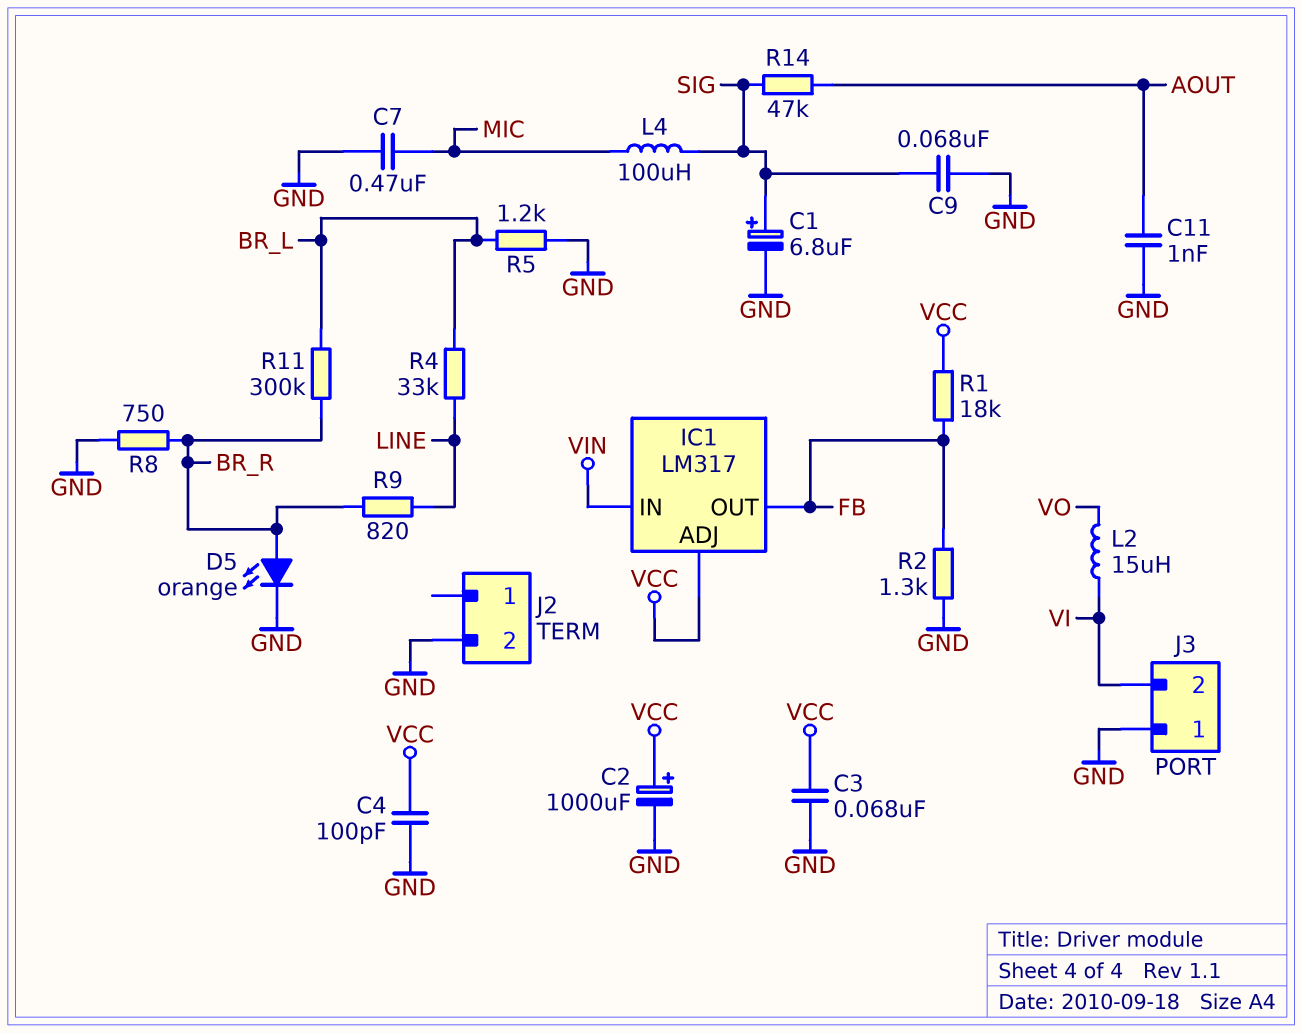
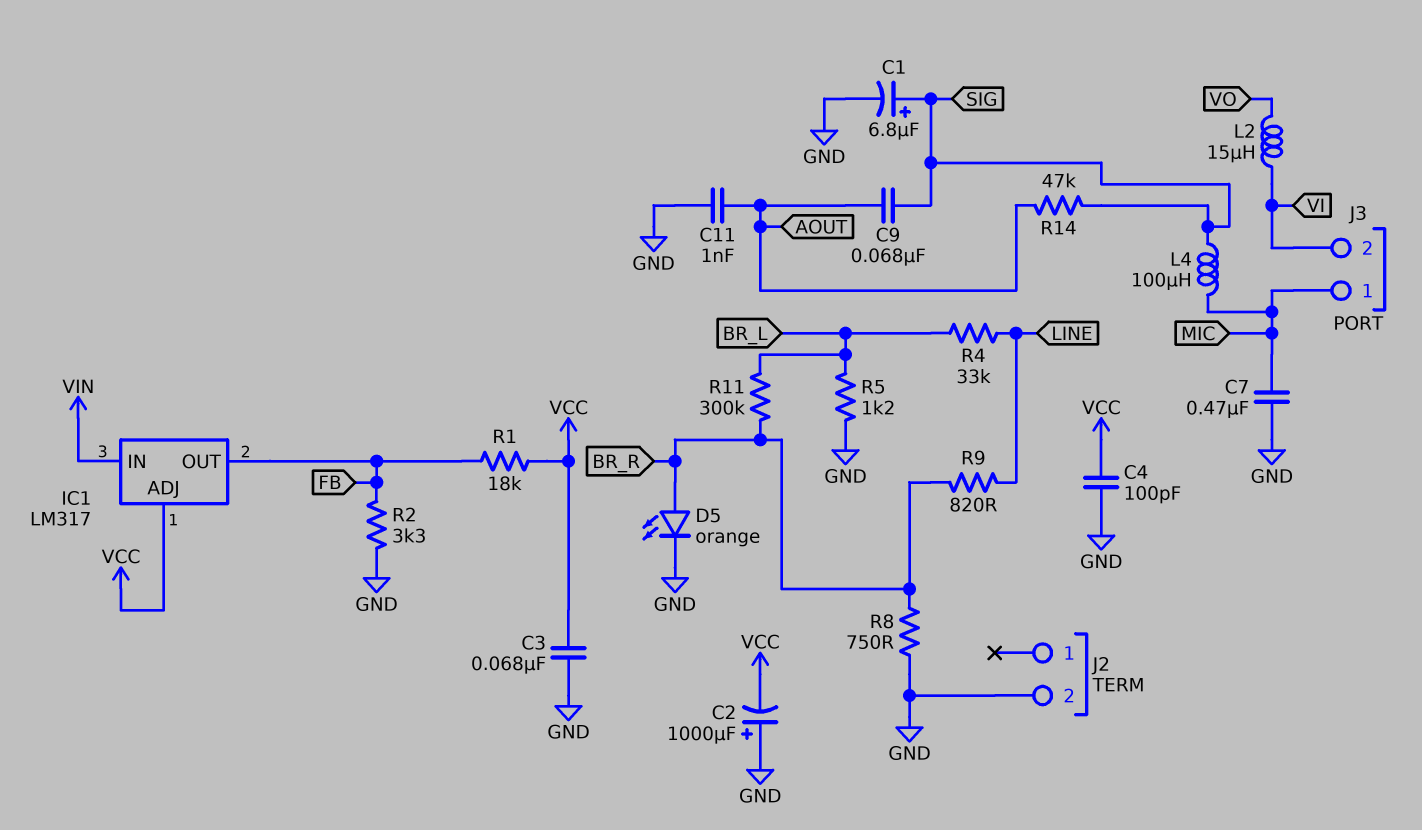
C2: 1000uF (plus VCC, minus GND) -> 1000uF (plus GND, minus VCC)
C9: 68nF (GND, SIG) -> 68nF (AOUT, SIG)
J3 pin 1: GND -> MIC
R2: 1.3k (FB, GND) -> 3.3k (FB, GND)

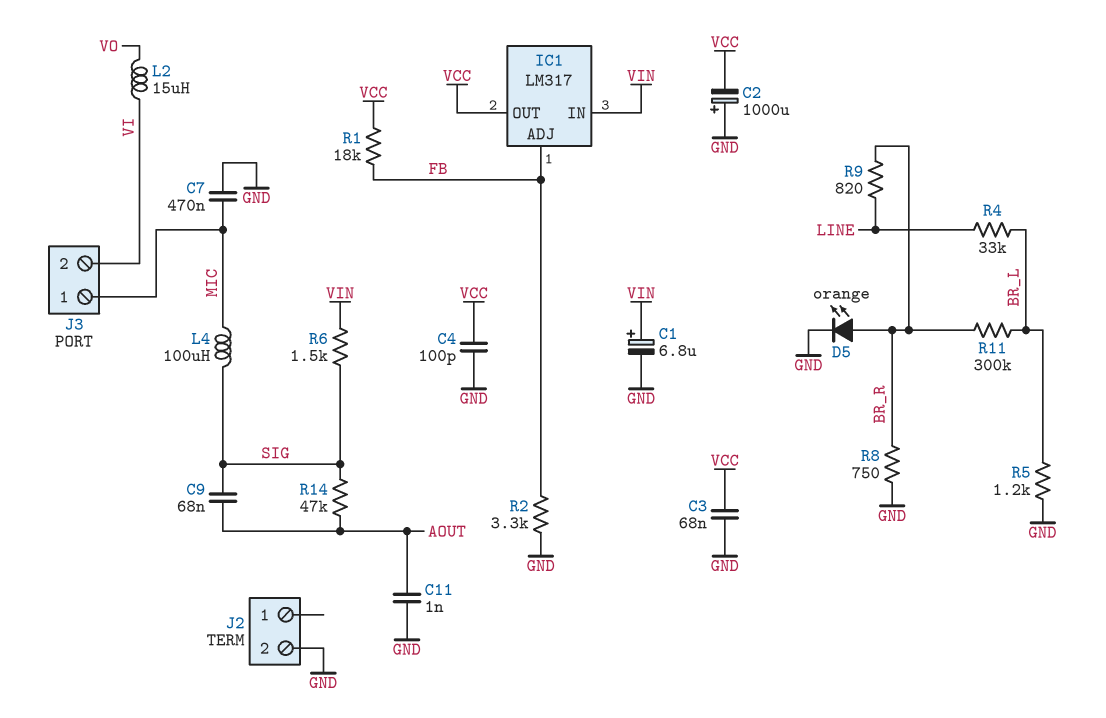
C1: 6.8uF (plus SIG, minus GND) -> 6.8uF (plus VIN, minus GND)
IC1 pin ADJ: VCC -> FB
IC1 pin OUT: FB -> VCC
R6: none -> 1.5k (SIG, VIN)

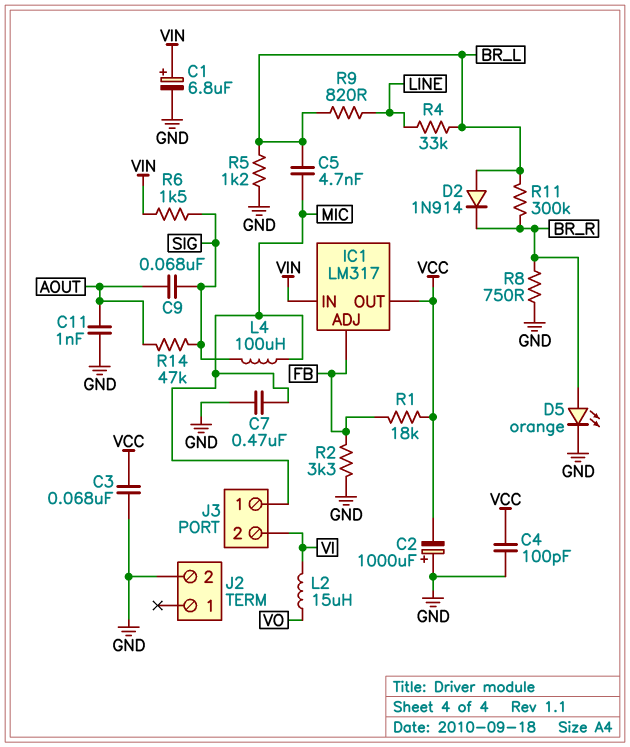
C5: none -> 4.7nF (BR_L, MIC)
D2: none -> diode 1N914 (A BR_L, K BR_R)
R9: 820 (BR_R, LINE) -> 820 (BR_L, LINE)

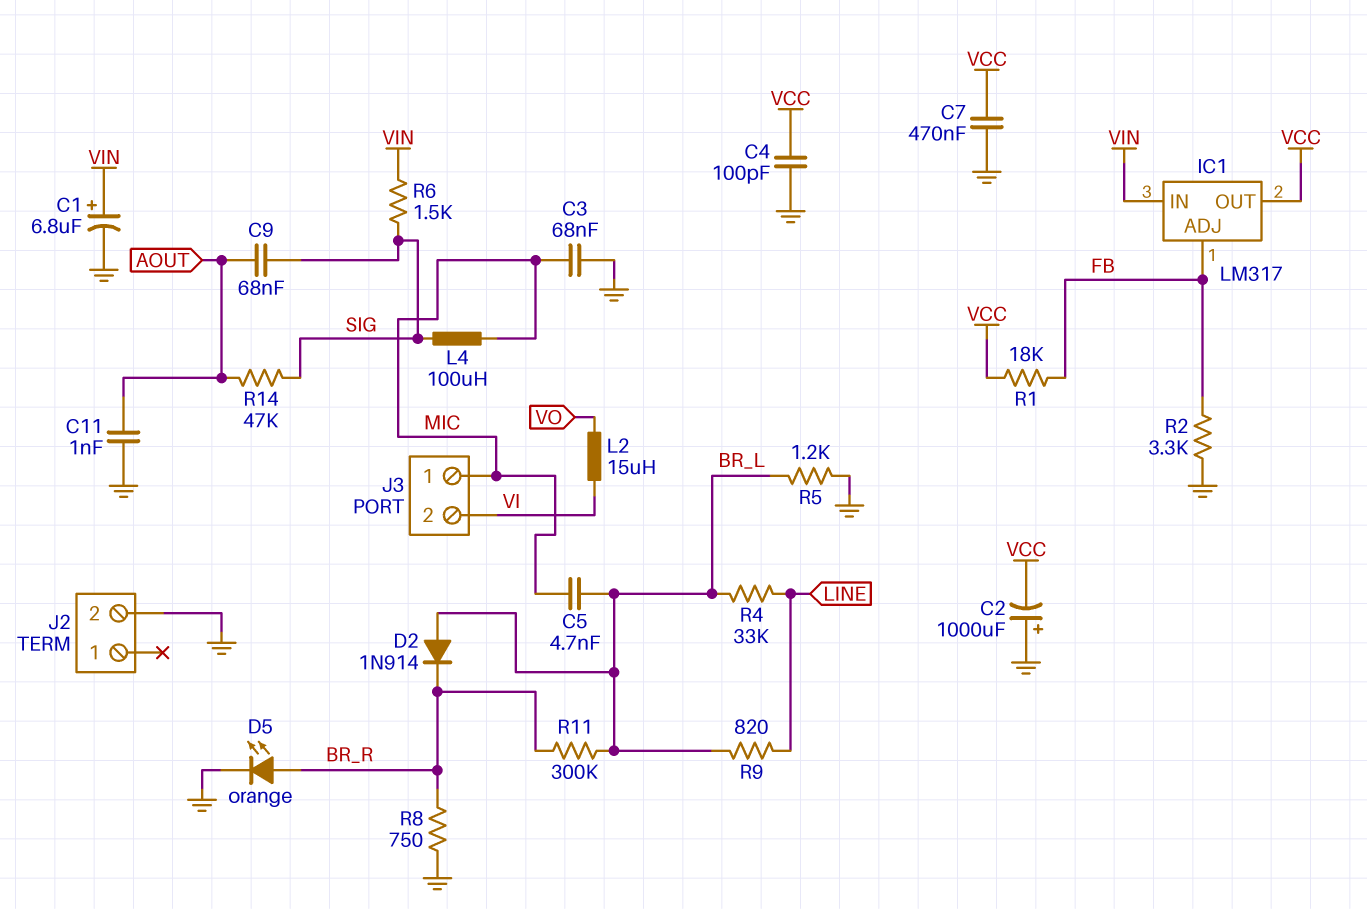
C3: 68nF (GND, VCC) -> 68nF (GND, MIC)
C7: 470nF (GND, MIC) -> 470nF (GND, VCC)

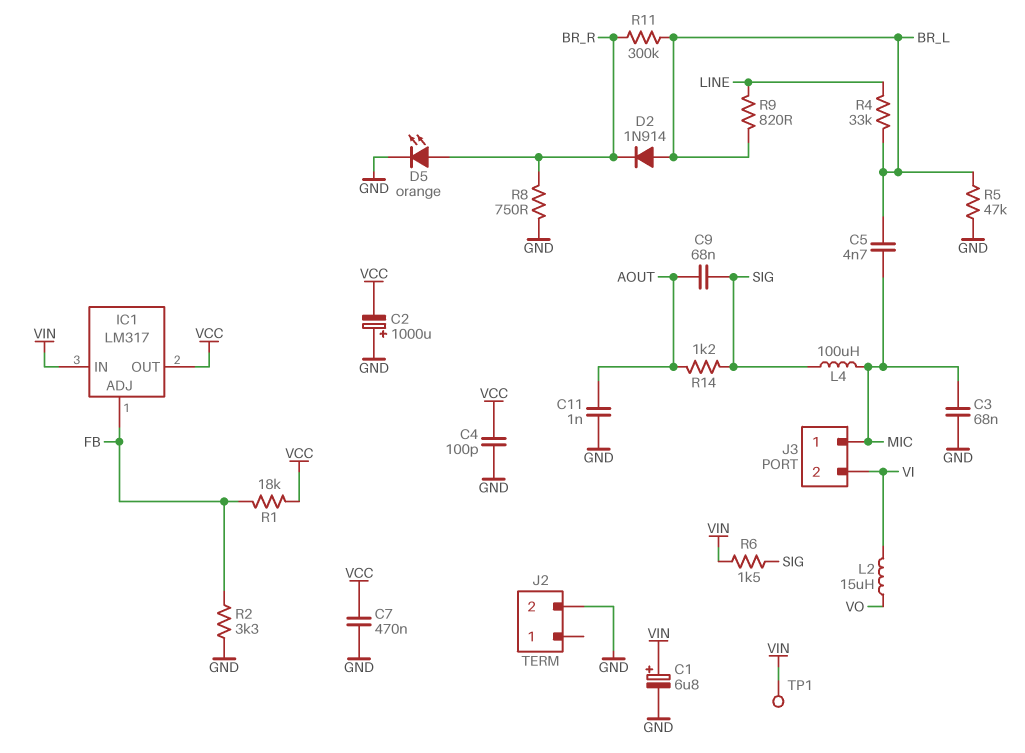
R5: 1.2k (BR_L, GND) -> 47k (BR_L, GND)
R14: 47k (AOUT, SIG) -> 1.2k (AOUT, SIG)
TP1: none -> test point (VIN)

